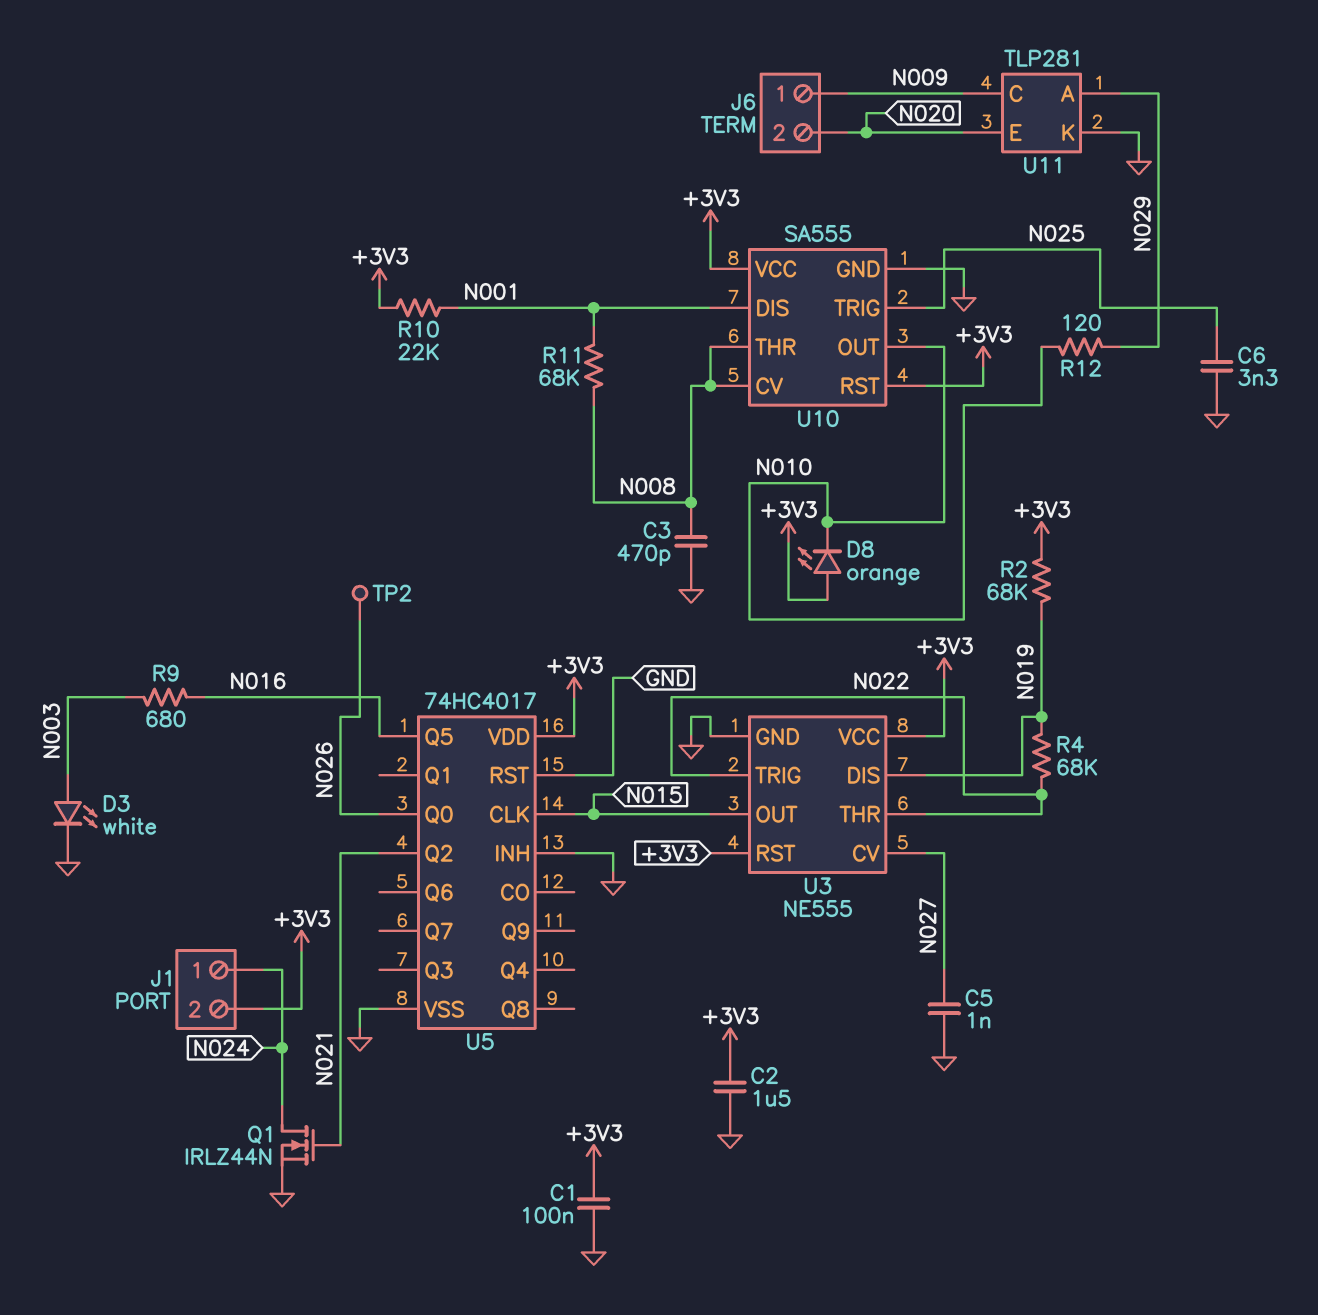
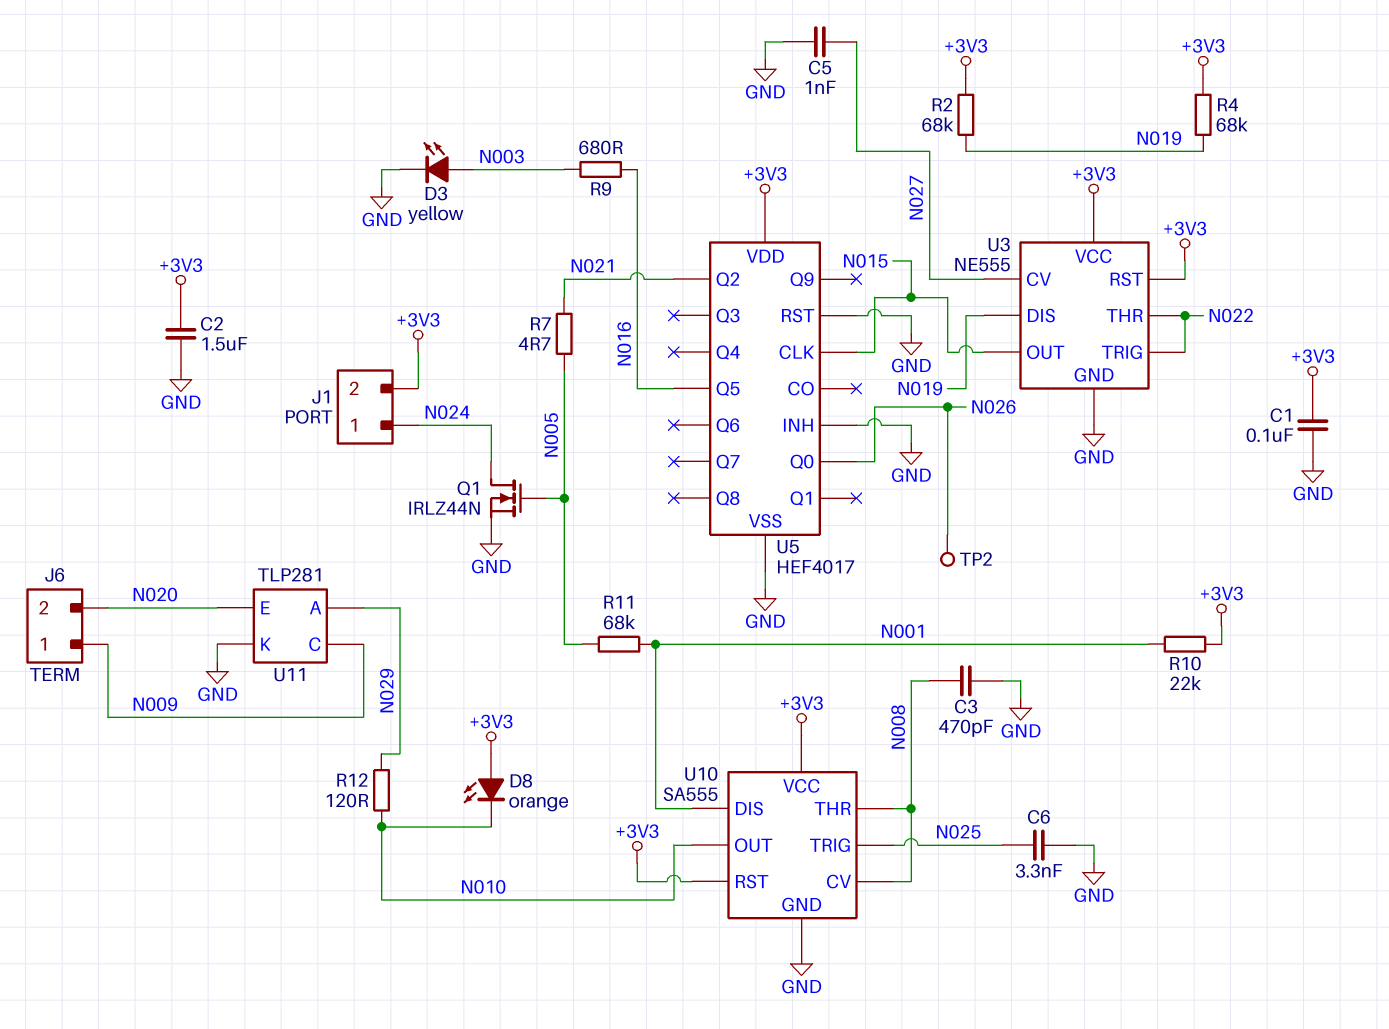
D3: LED white (A N003, K GND) -> LED yellow (A N003, K GND)
Q1: NMOS IRLZ44N (G N021, D N024, S GND) -> NMOS IRLZ44N (G N005, D N024, S GND)
R4: 68k (N019, N022) -> 68k (+3V3, N019)
R7: none -> 4.7 (N005, N021)
R11: 68k (N001, N008) -> 68k (N001, N005)
U5: 74HC4017 -> HEF4017

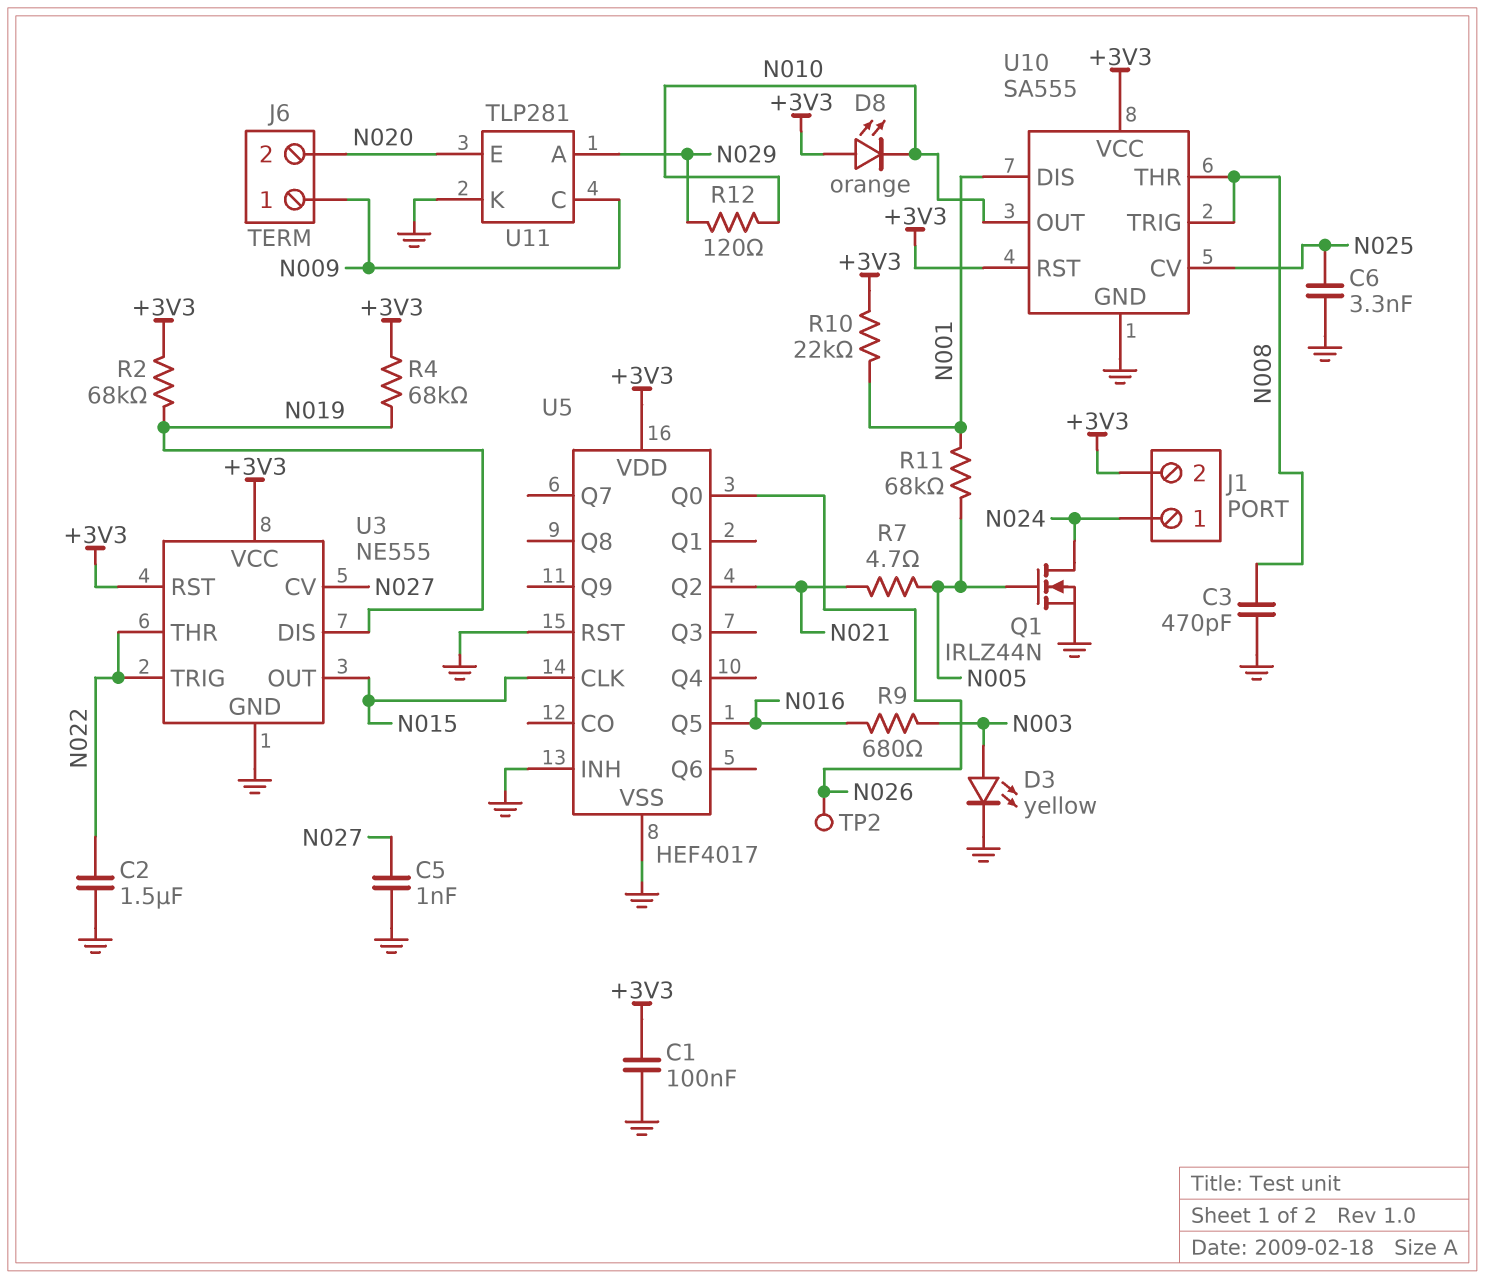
C2: 1.5uF (+3V3, GND) -> 1.5uF (GND, N022)
U10 pin CV: N008 -> N025
U10 pin TRIG: N025 -> N008

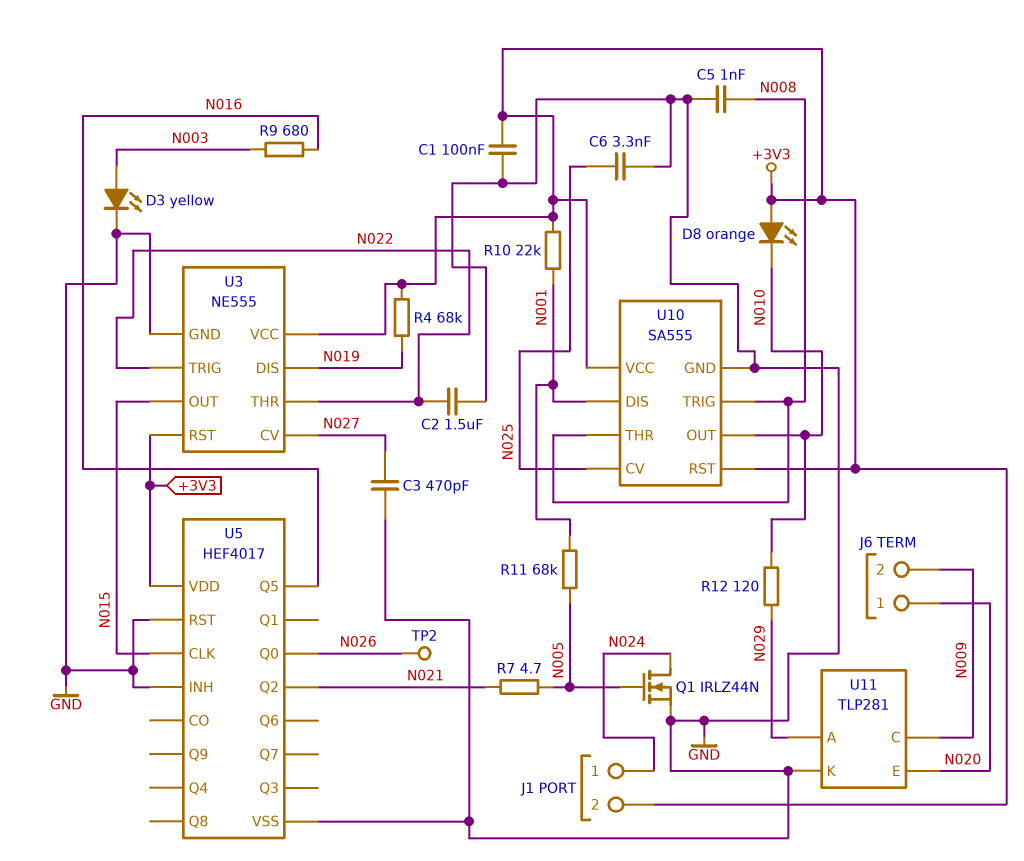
C3: 470pF (GND, N008) -> 470pF (GND, N027)
C5: 1nF (GND, N027) -> 1nF (GND, N008)
J6 pin 1: N009 -> N020
J6 pin 2: N020 -> N009
R2: 68k (+3V3, N019) -> none

